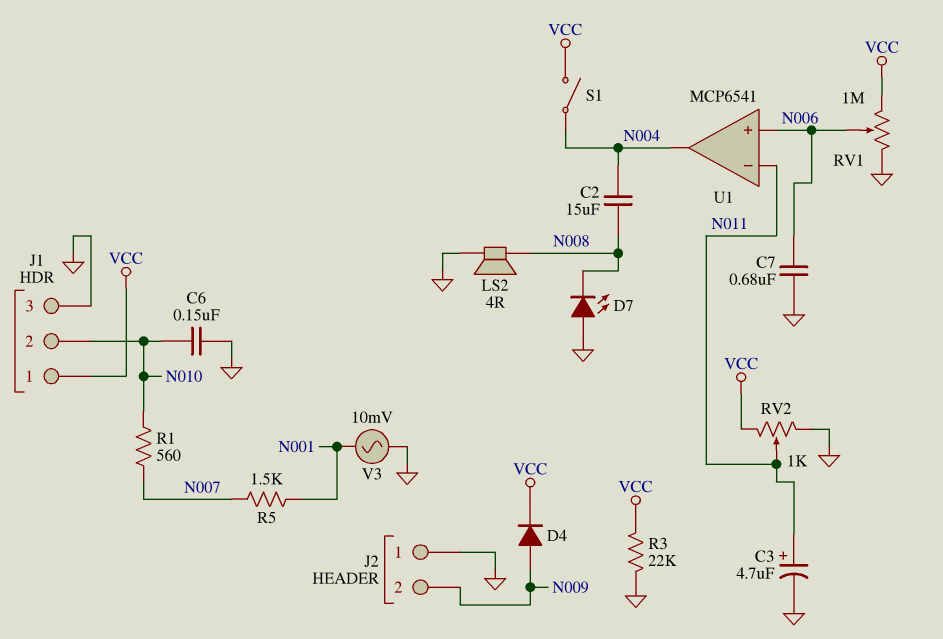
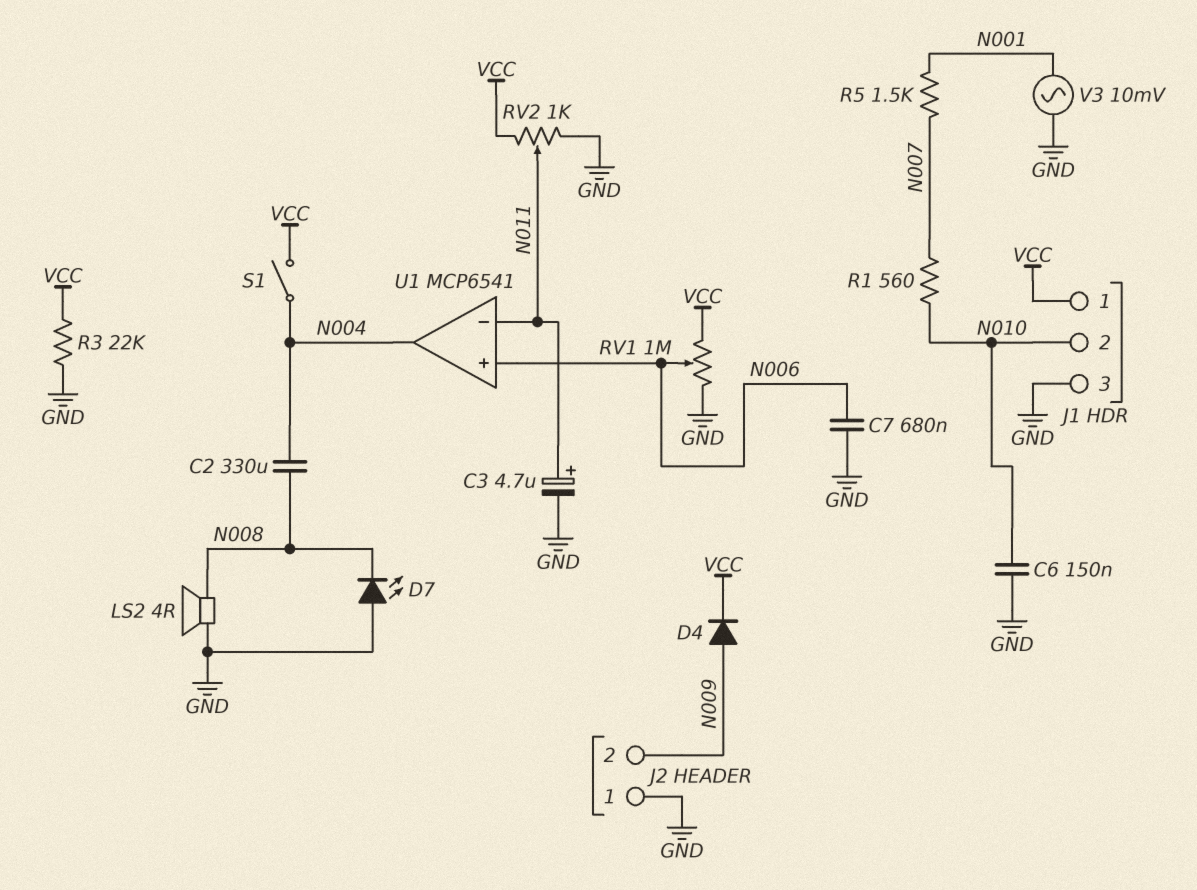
C2: 15uF (N004, N008) -> 330uF (N004, N008)

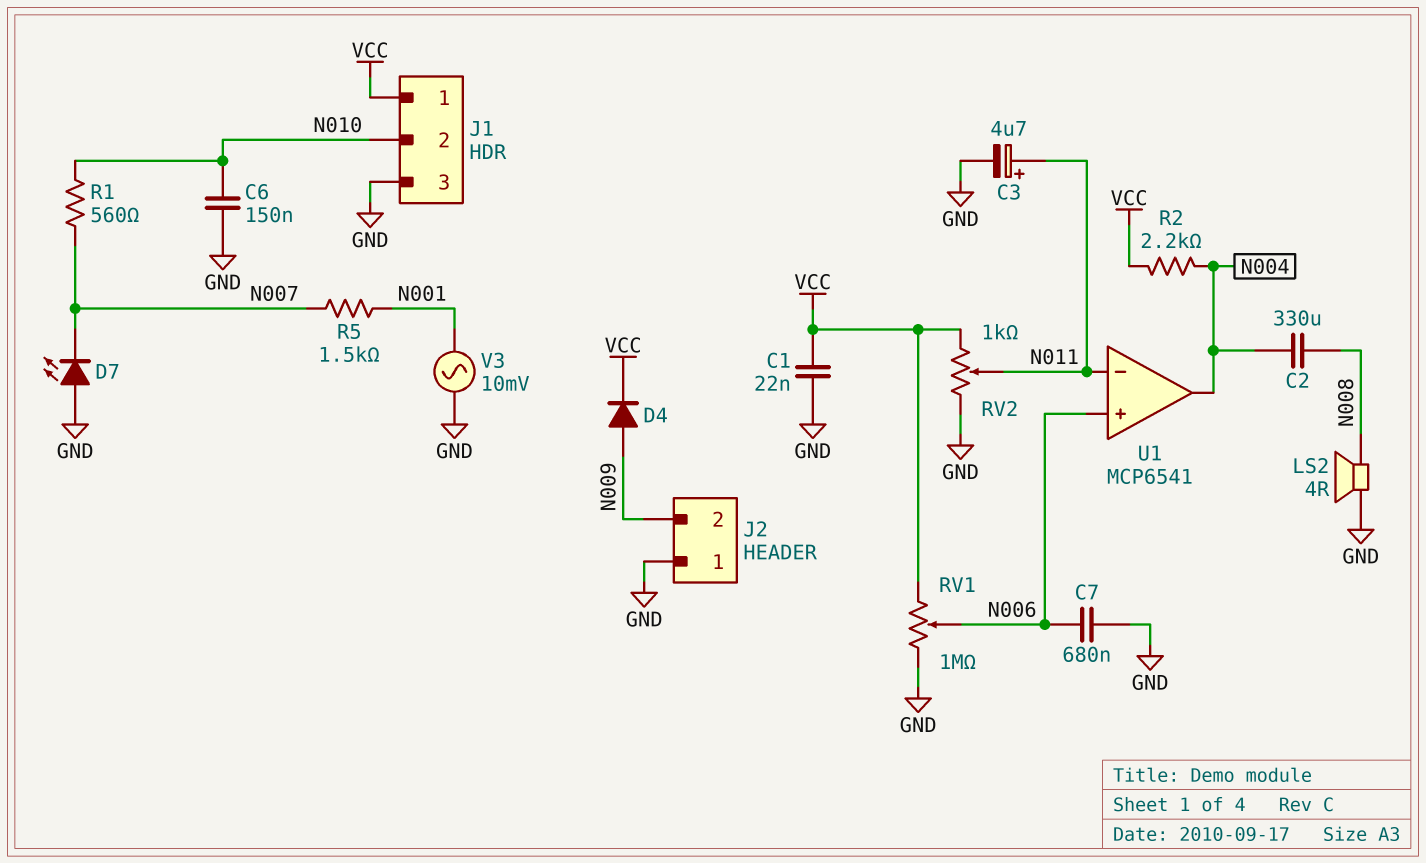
C1: none -> 22nF (GND, VCC)
D7: LED (A GND, K N008) -> LED (A GND, K N007)
R2: none -> 2.2k (N004, VCC)
R3: 22k (GND, VCC) -> none
S1: switch (N004, VCC) -> none

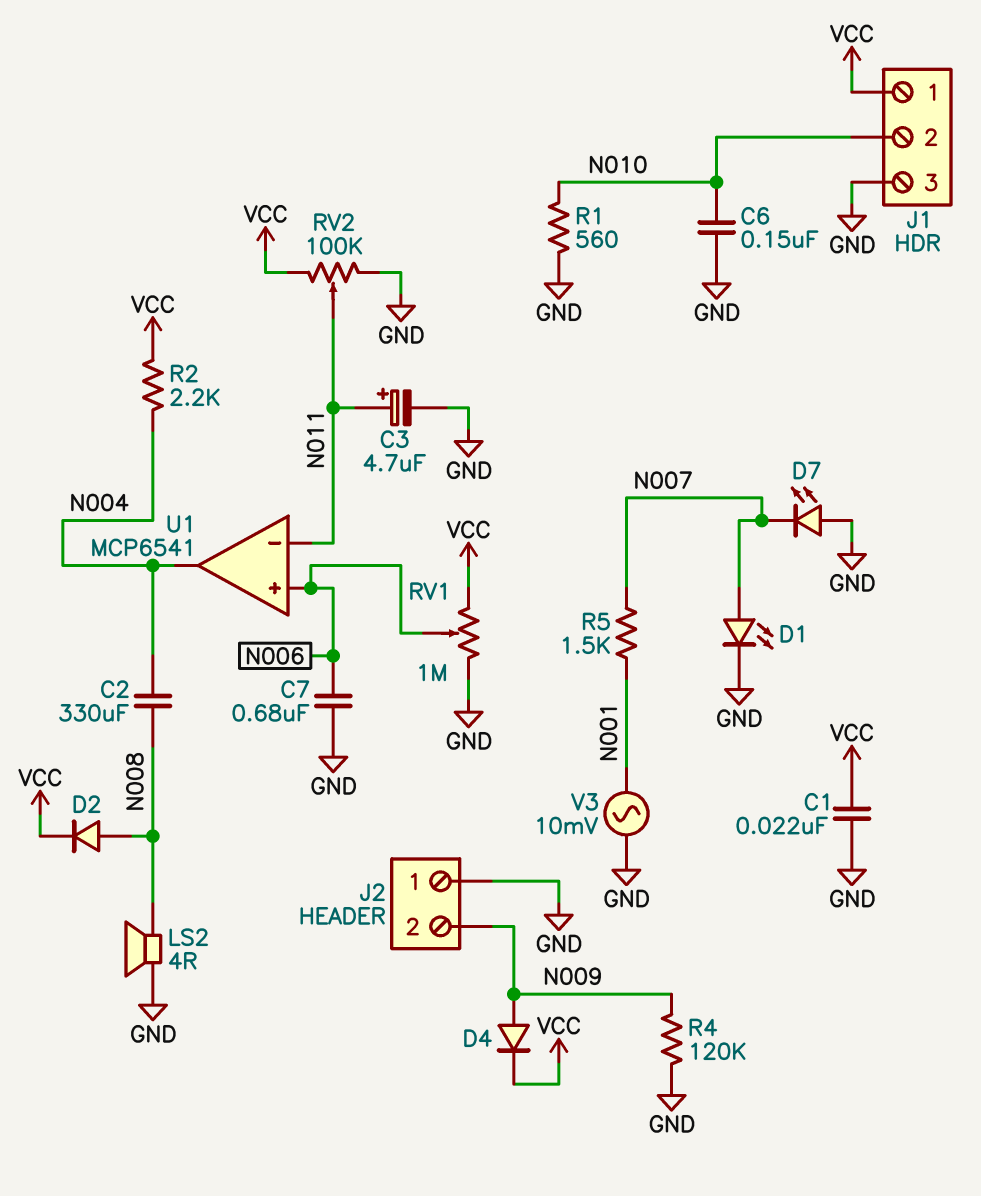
D1: none -> LED (A N007, K GND)
D2: none -> diode (A N008, K VCC)
R1: 560 (N007, N010) -> 560 (GND, N010)
R4: none -> 120k (GND, N009)
RV2: 1k (GND, VCC, wiper N011) -> 100k (GND, VCC, wiper N011)

